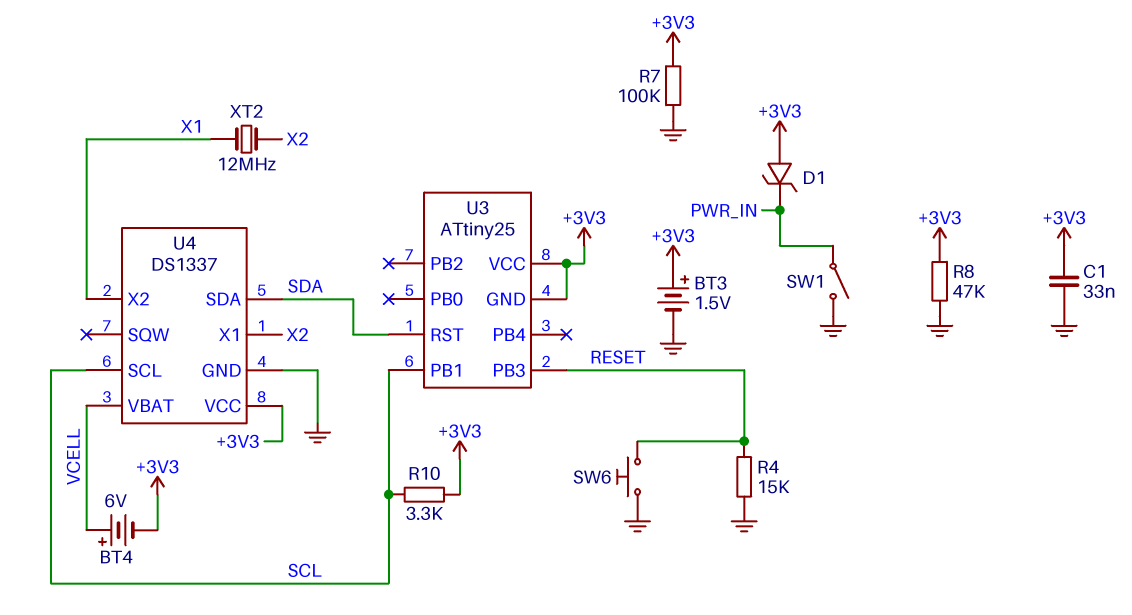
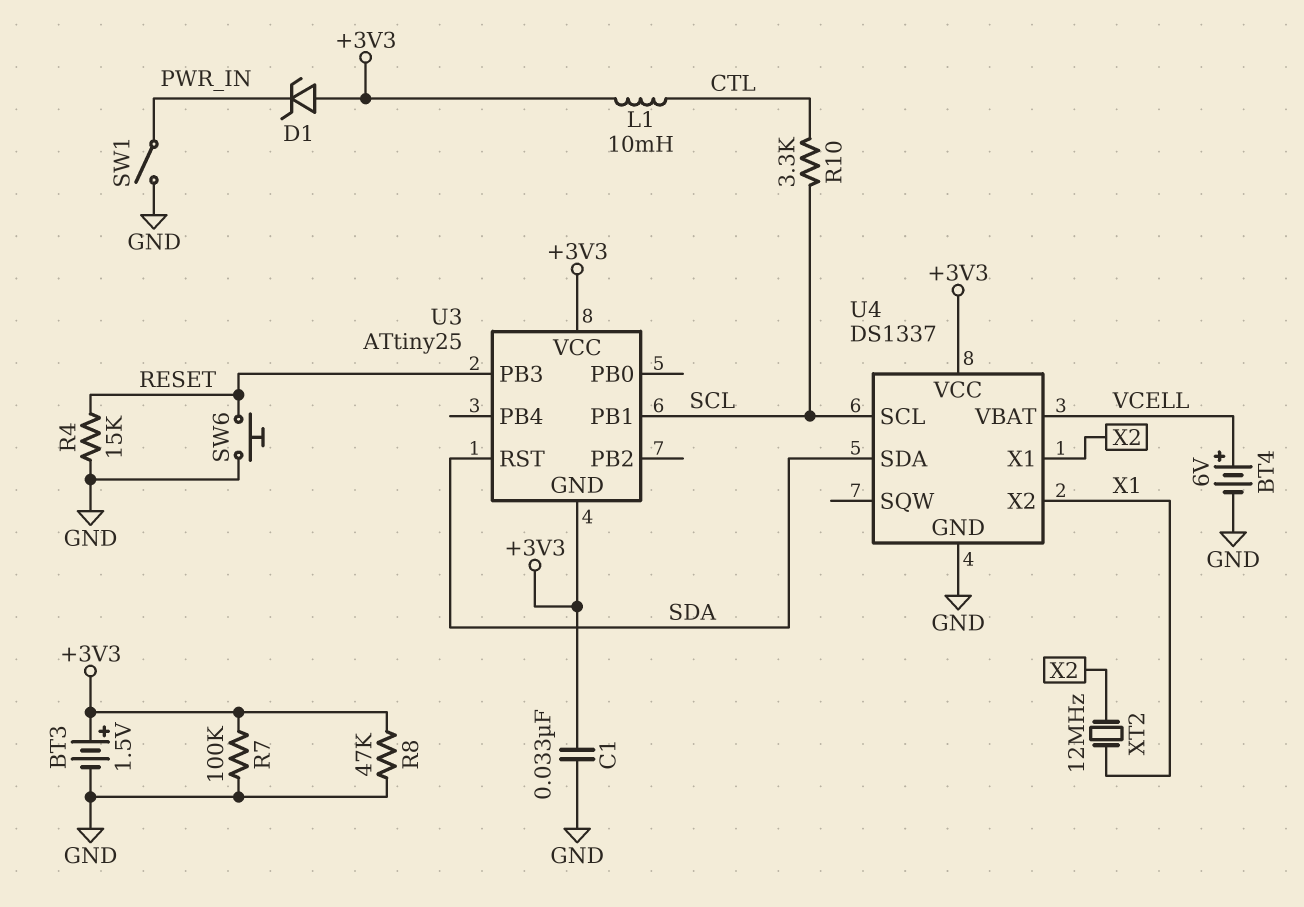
BT4: 6V (plus VCELL, minus +3V3) -> 6V (plus VCELL, minus GND)
L1: none -> 10mH (+3V3, CTL)
R10: 3.3k (+3V3, SCL) -> 3.3k (CTL, SCL)

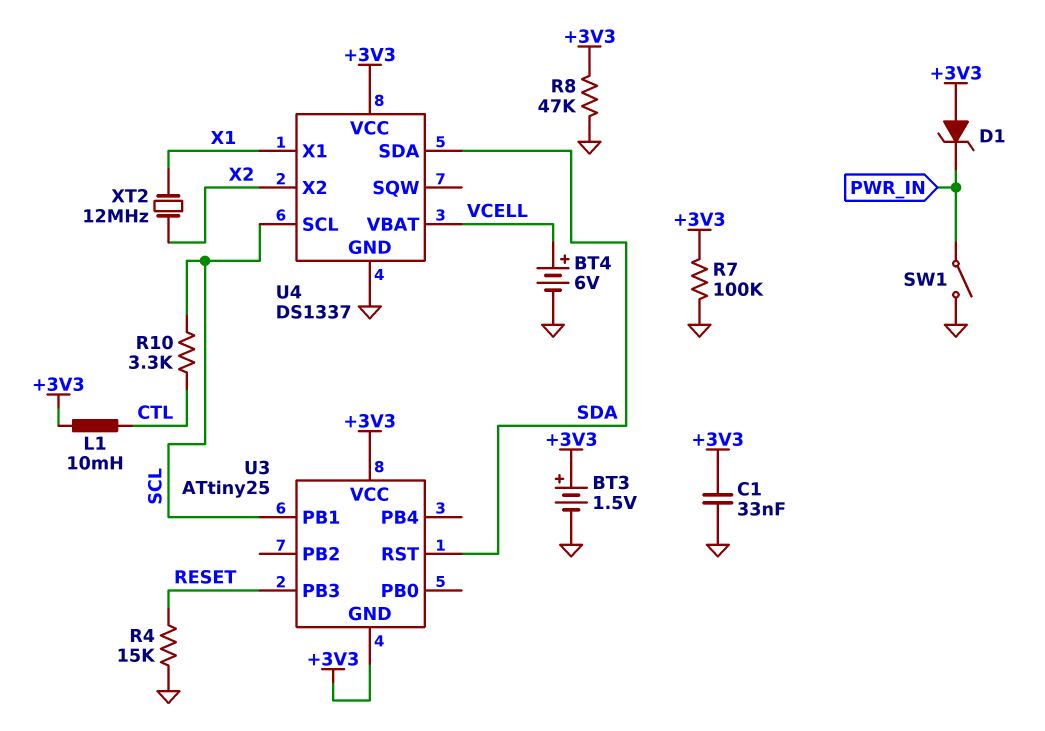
SW6: button (GND, RESET) -> none
U4 pin X1: X2 -> X1
U4 pin X2: X1 -> X2

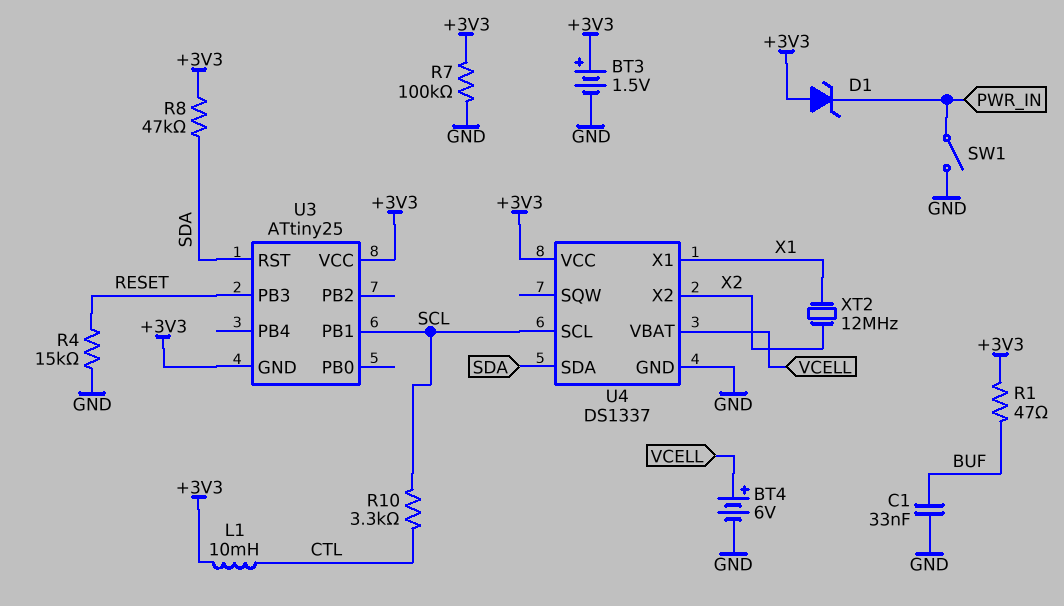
C1: 33nF (+3V3, GND) -> 33nF (BUF, GND)
R1: none -> 47 (+3V3, BUF)
R8: 47k (+3V3, GND) -> 47k (+3V3, SDA)

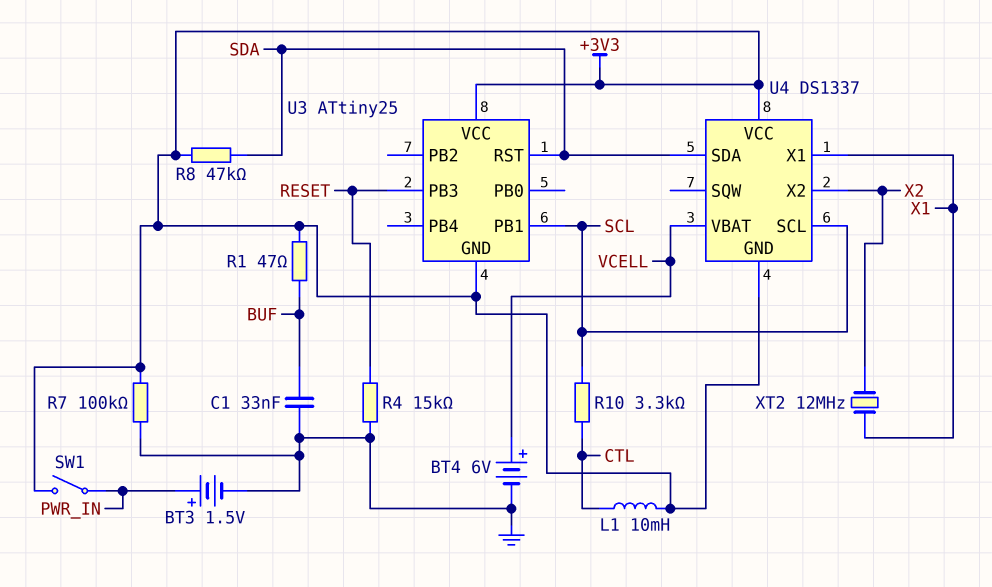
BT3: 1.5V (plus +3V3, minus GND) -> 1.5V (plus PWR_IN, minus GND)
D1: zener (A +3V3, K PWR_IN) -> none
SW1: switch (GND, PWR_IN) -> switch (+3V3, PWR_IN)
U4 pin GND: GND -> +3V3

